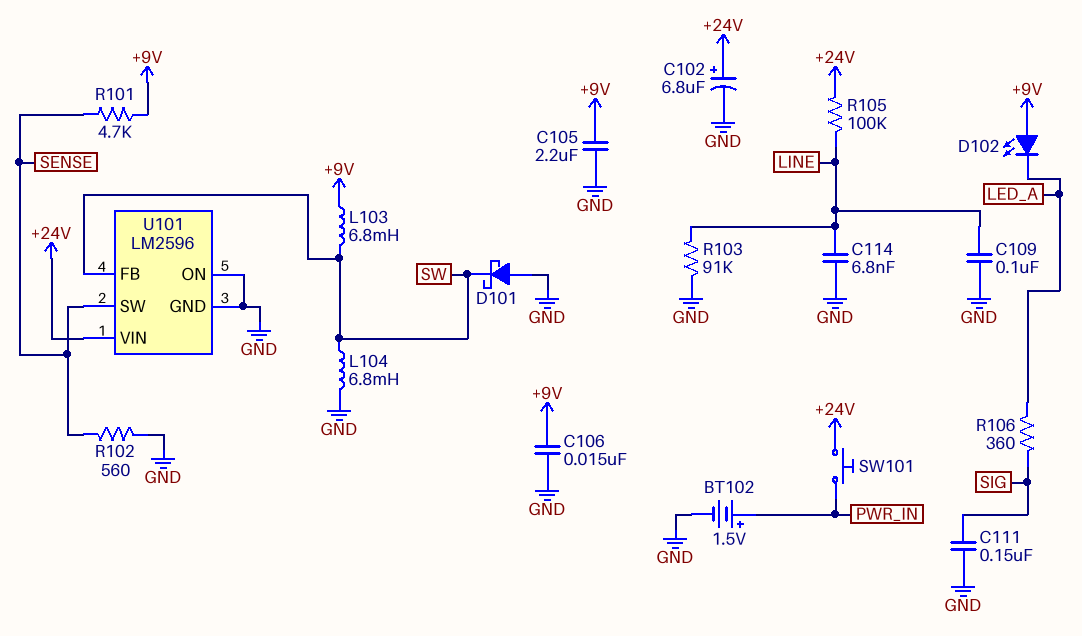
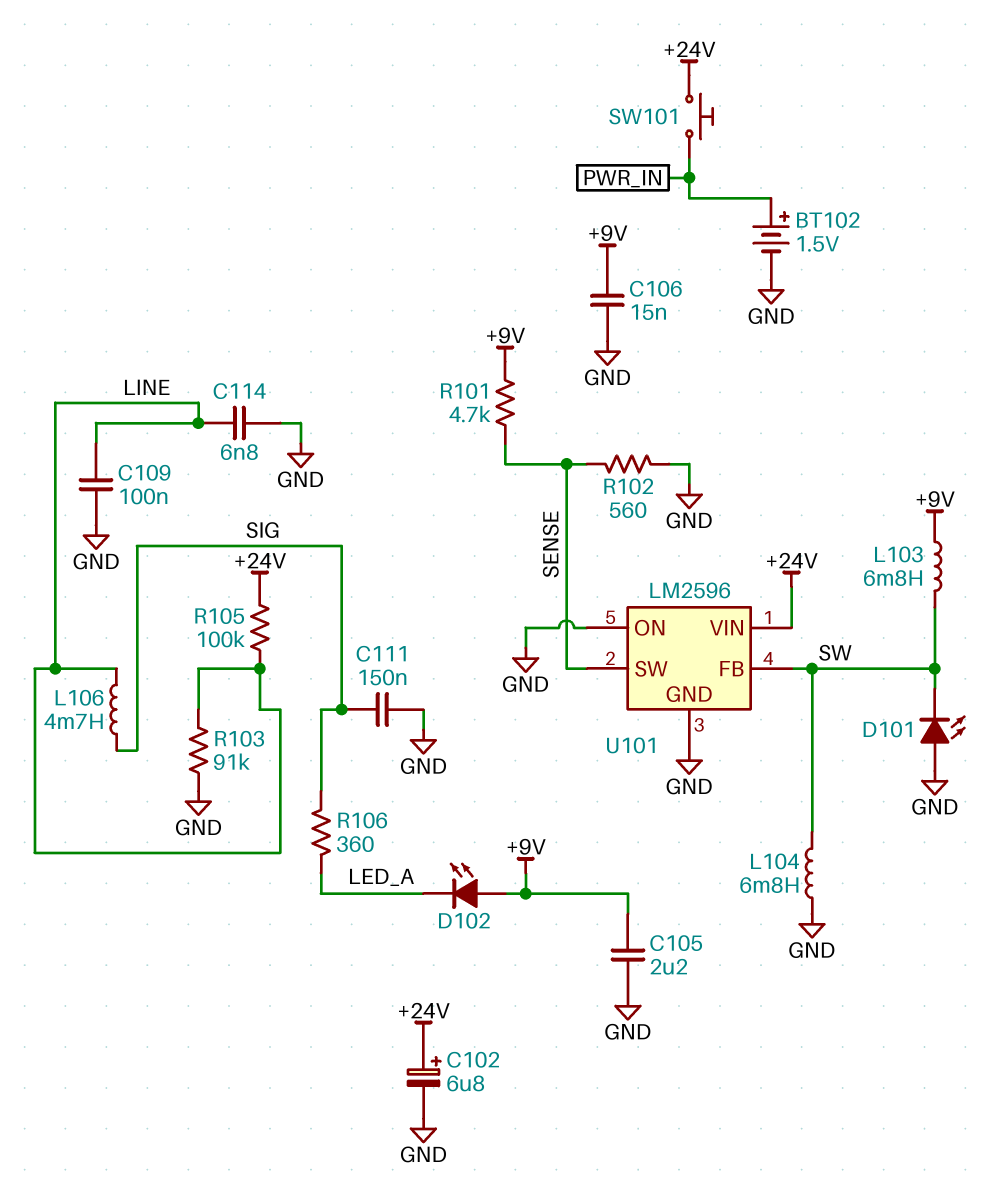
D101: schottky (A GND, K SW) -> LED (A GND, K SW)
L106: none -> 4.7mH (LINE, SIG)

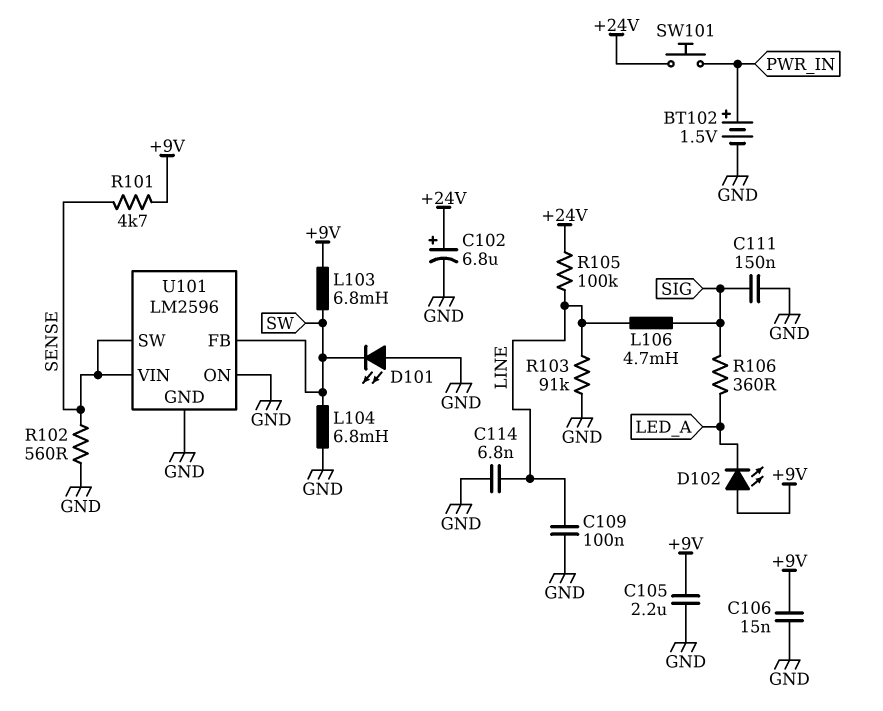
U101 pin VIN: +24V -> SENSE

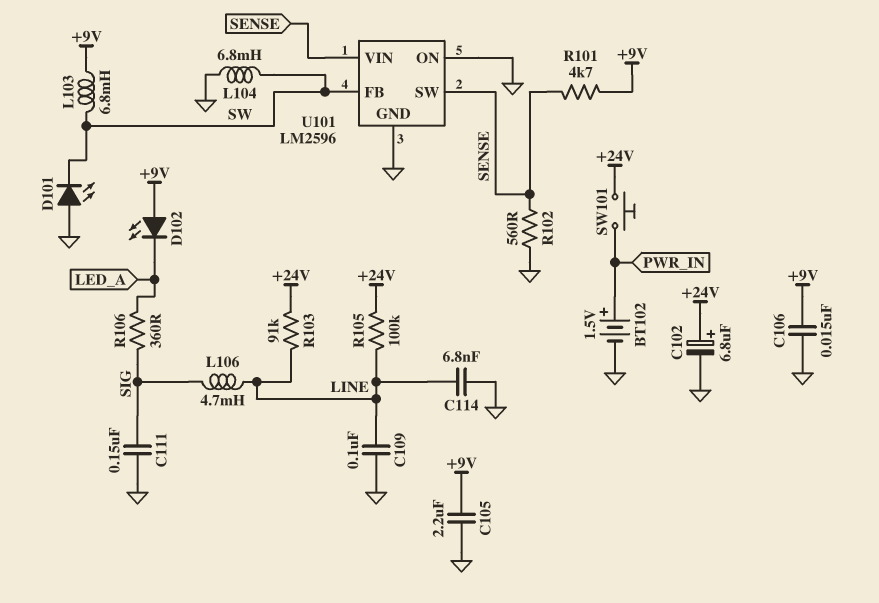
R103: 91k (GND, LINE) -> 91k (+24V, LINE)

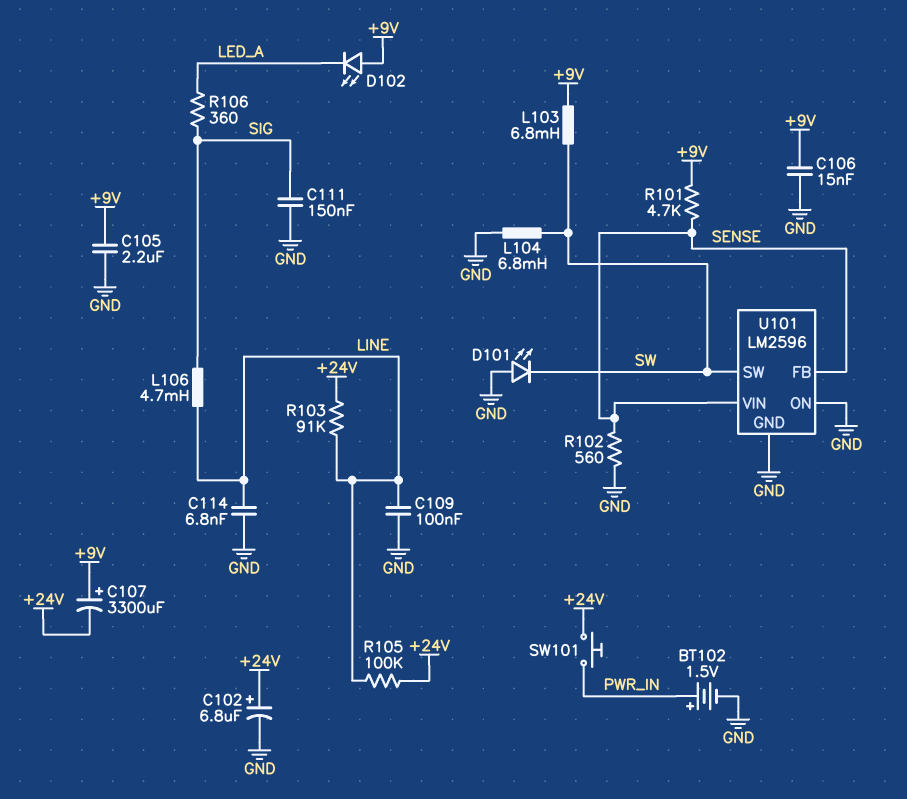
C107: none -> 3300uF (plus +9V, minus +24V)
U101 pin FB: SW -> SENSE
U101 pin SW: SENSE -> SW

